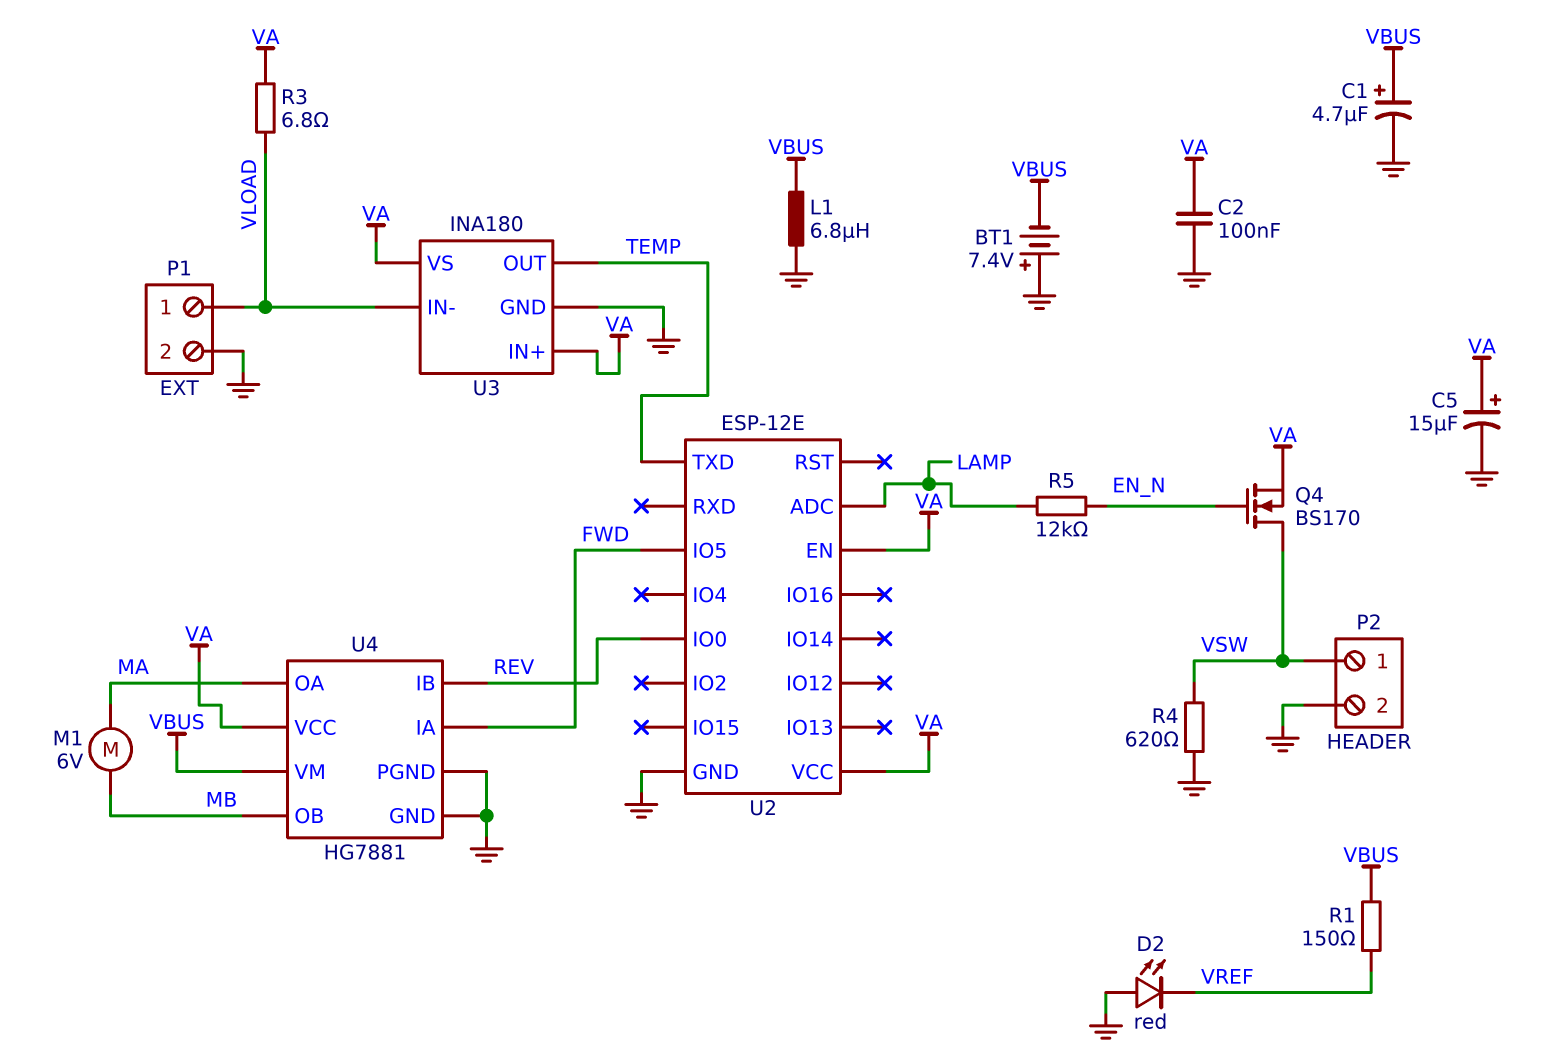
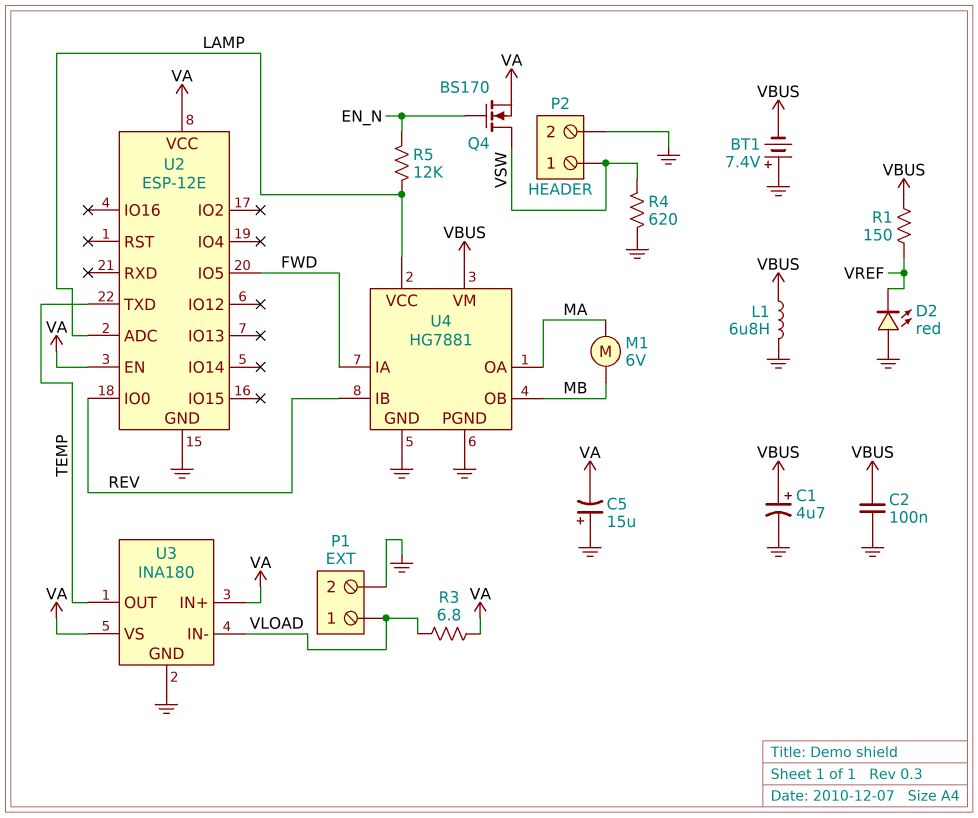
C2: 100nF (GND, VA) -> 100nF (GND, VBUS)
C5: 15uF (plus VA, minus GND) -> 15uF (plus GND, minus VA)
U4 pin VCC: VA -> LAMP

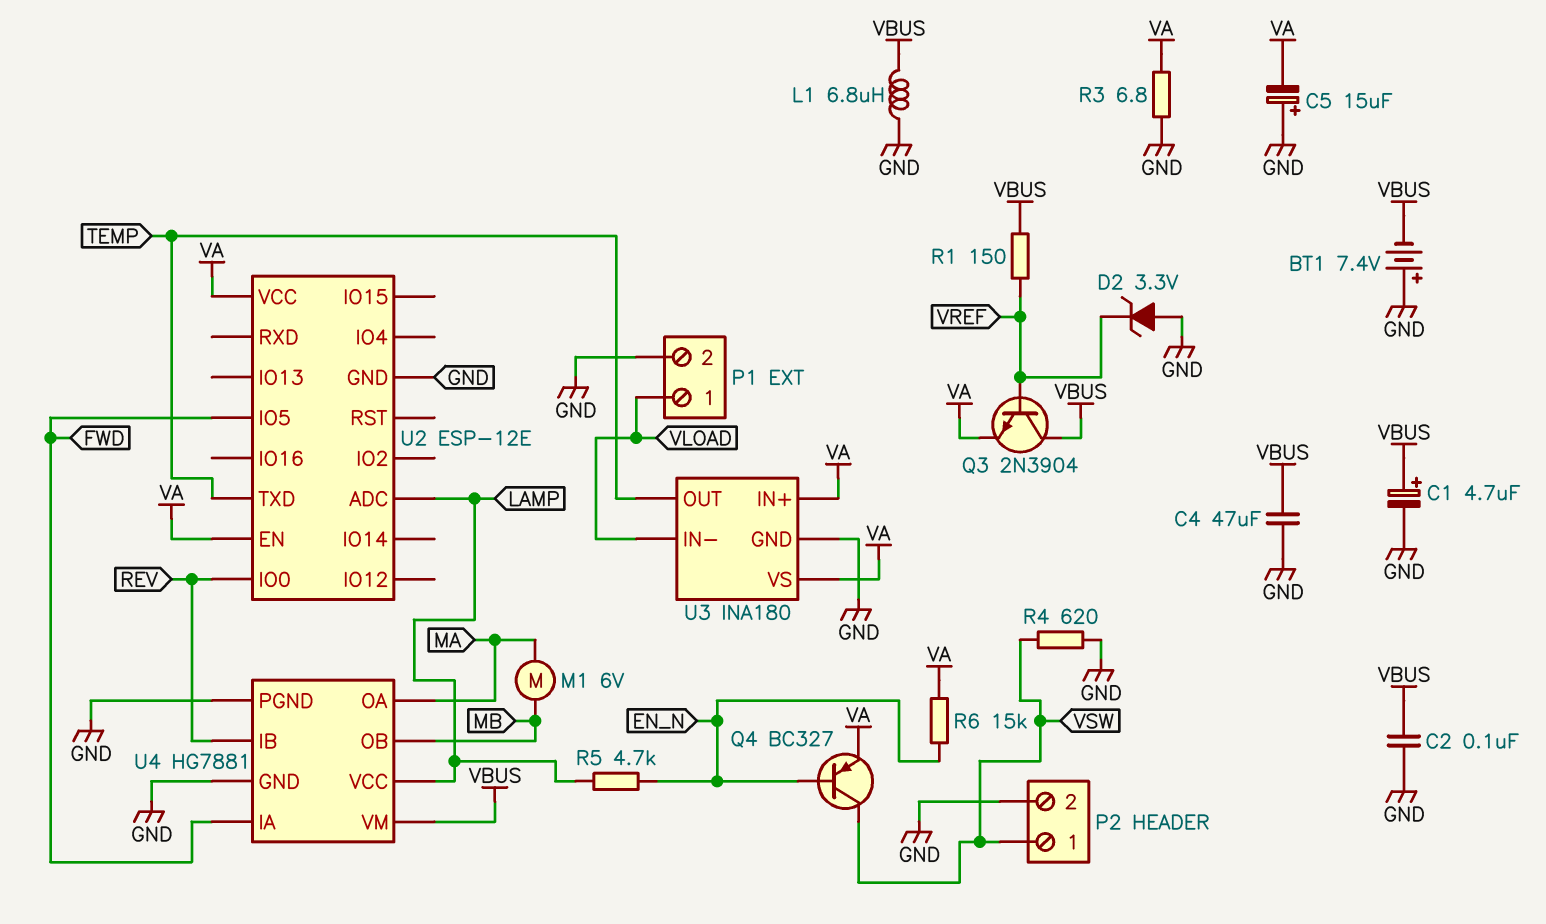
C4: none -> 47uF (GND, VBUS)
D2: LED red (A GND, K VREF) -> zener 3.3V (A GND, K VREF)
Q3: none -> NPN 2N3904 (B VREF, C VBUS, E VA)
Q4: NMOS BS170 (G EN_N, D VSW, S VA) -> PNP BC327 (B EN_N, C VSW, E VA)
R3: 6.8 (VA, VLOAD) -> 6.8 (GND, VA)
R5: 12k (EN_N, LAMP) -> 4.7k (EN_N, LAMP)
R6: none -> 15k (EN_N, VA)

